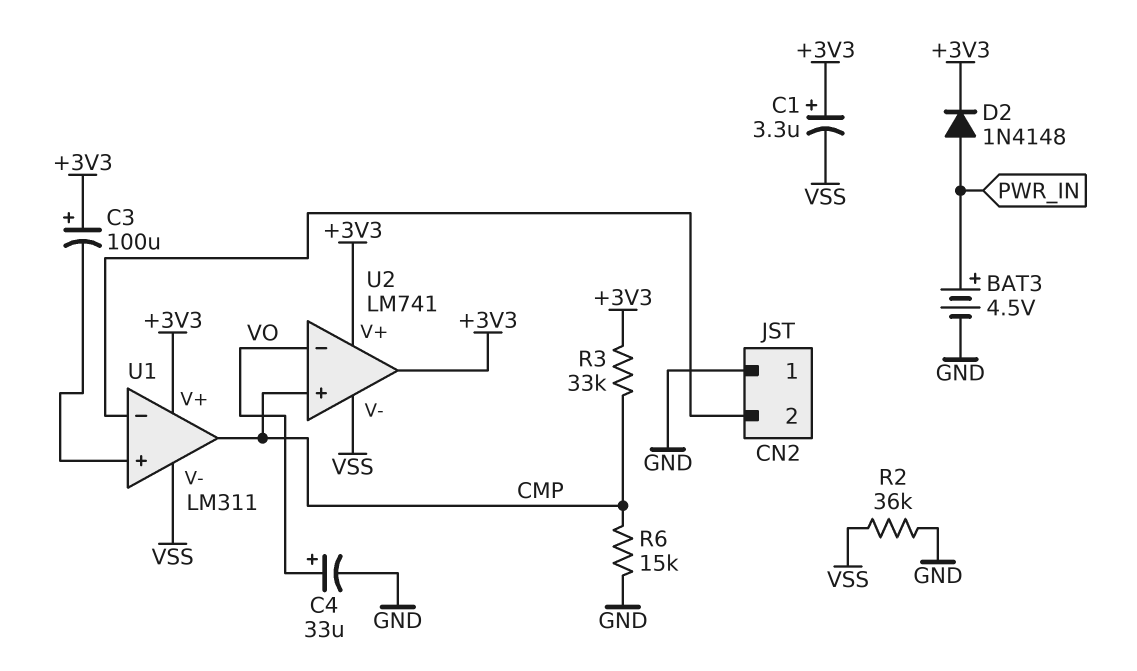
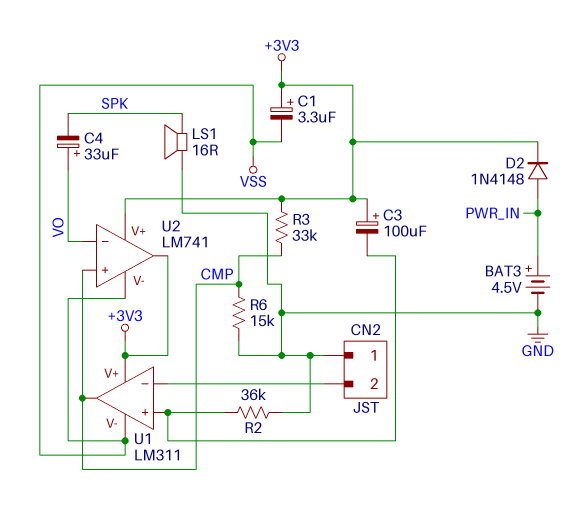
C4: 33uF (plus VO, minus GND) -> 33uF (plus VO, minus SPK)
LS1: none -> speaker 16R (GND, SPK)
R2: 36k (GND, VSS) -> 36k (GND, U1/in+)

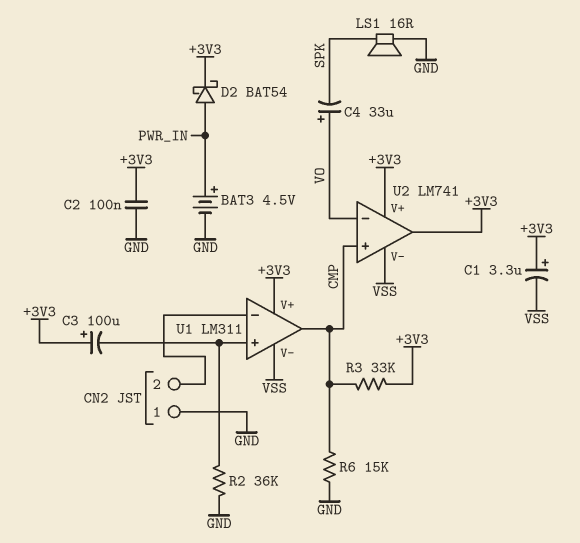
C2: none -> 100nF (+3V3, GND)
D2: diode 1N4148 (A PWR_IN, K +3V3) -> schottky BAT54 (A PWR_IN, K +3V3)

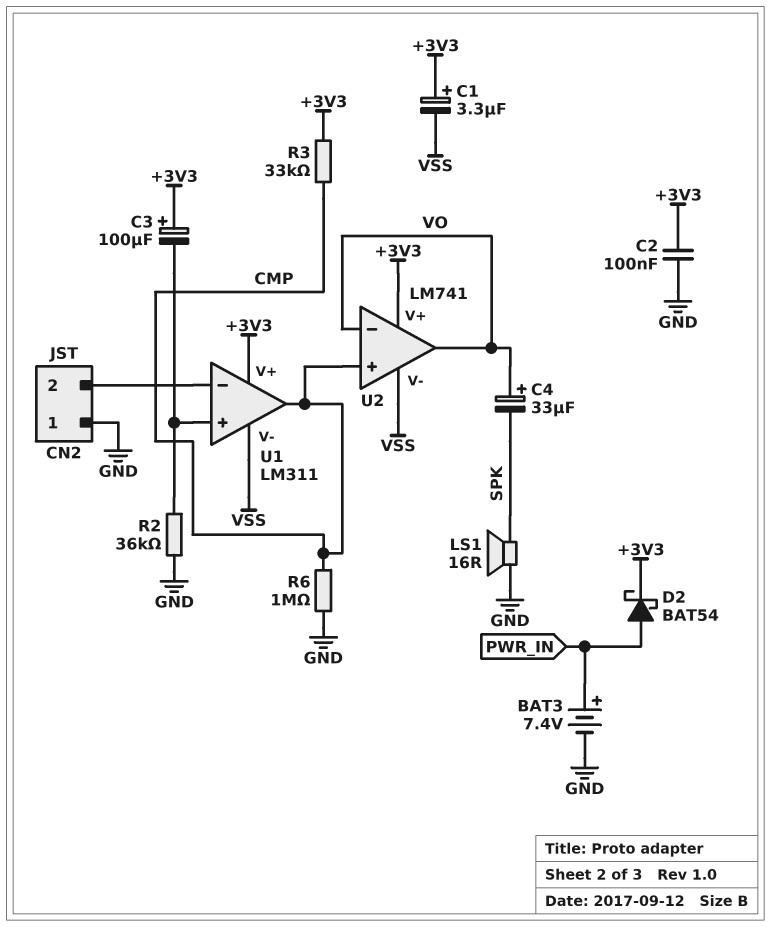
BAT3: 4.5V (plus PWR_IN, minus GND) -> 7.4V (plus PWR_IN, minus GND)
R6: 15k (CMP, GND) -> 1M (CMP, GND)
U2 pin out: +3V3 -> VO

